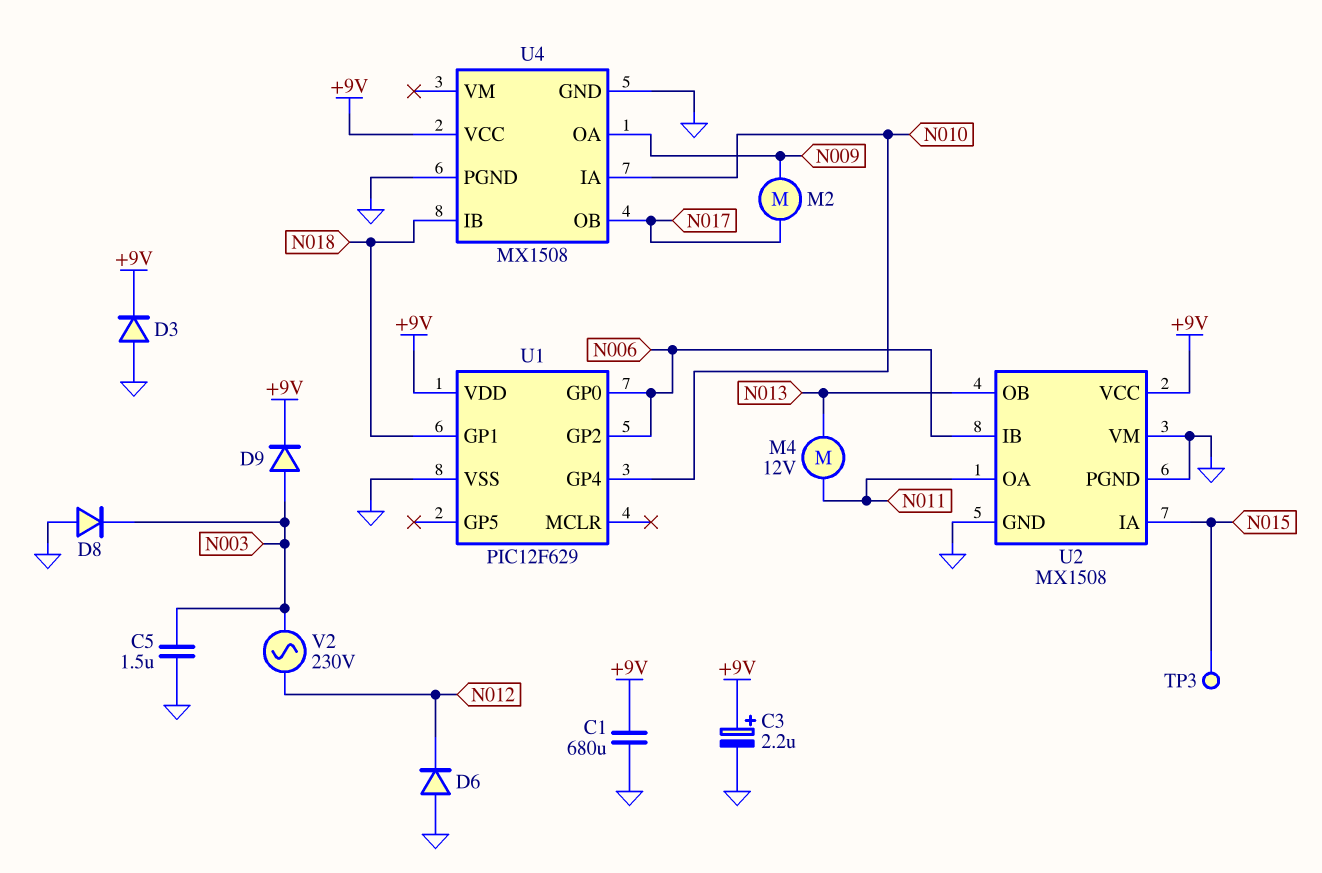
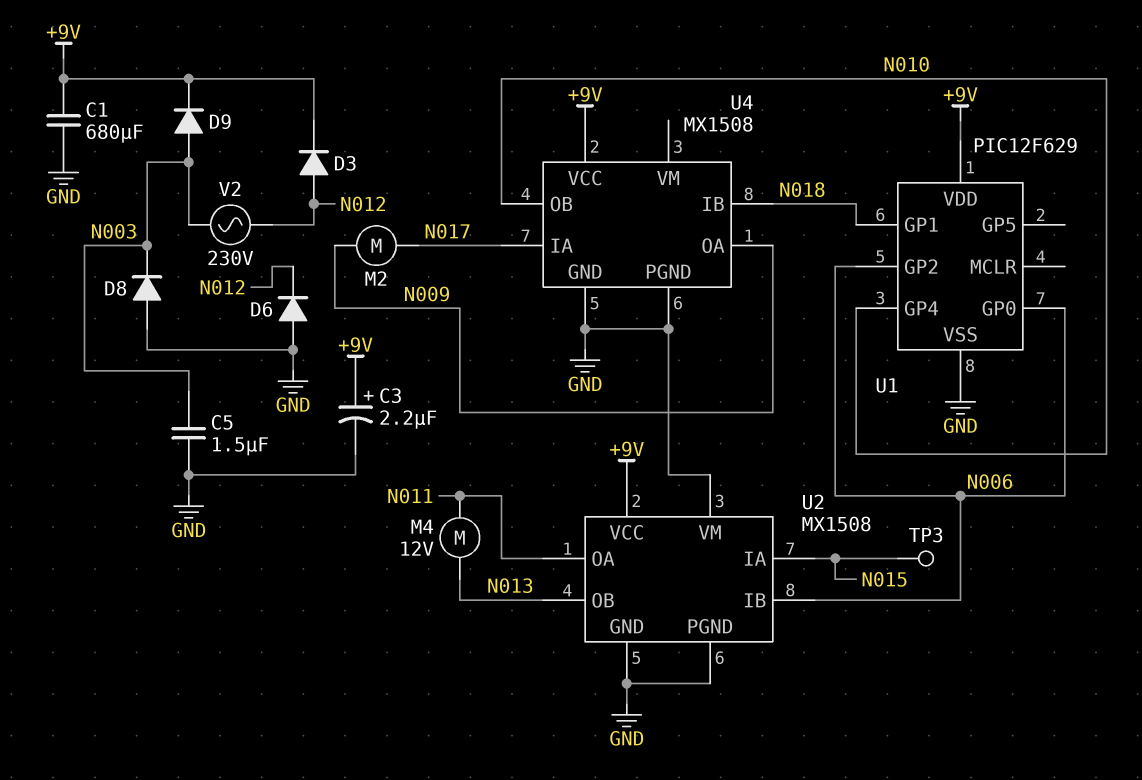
D3: diode (A GND, K +9V) -> diode (A N012, K +9V)
U4 pin IA: N010 -> N017
U4 pin OB: N017 -> N010

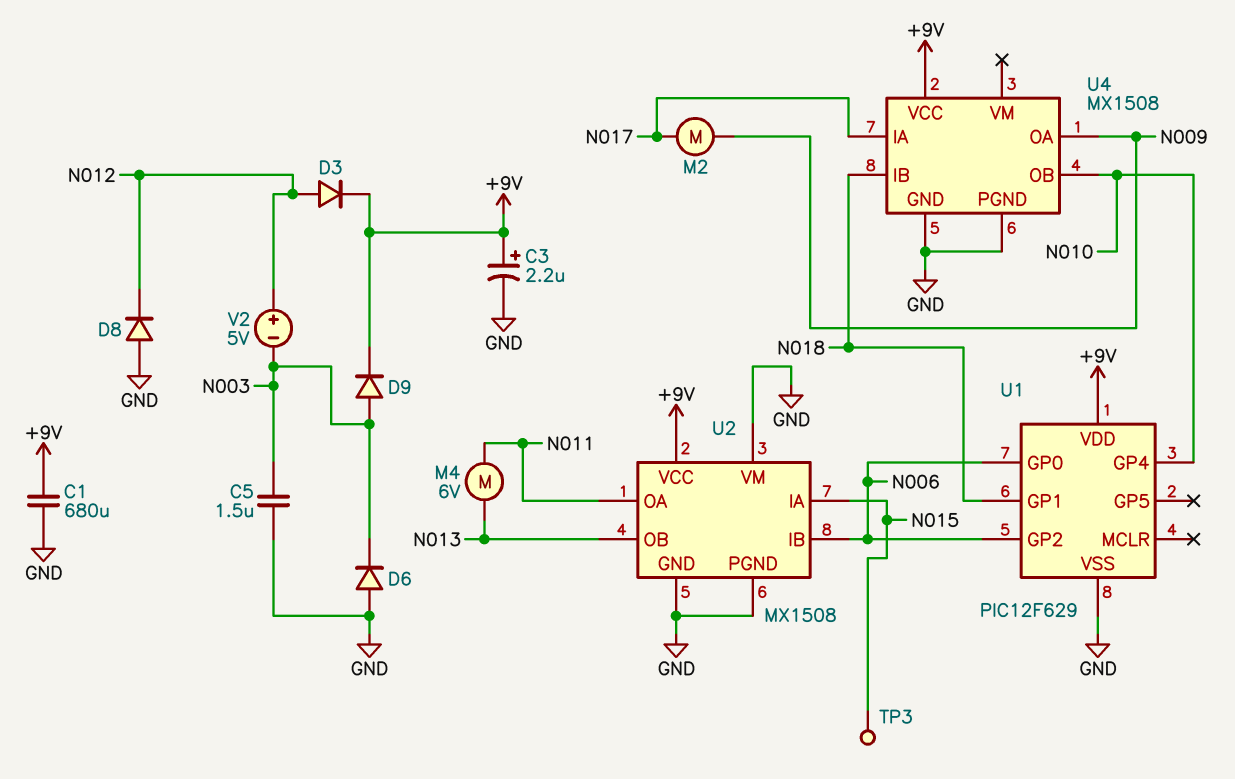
D6: diode (A GND, K N012) -> diode (A GND, K N003)
D8: diode (A GND, K N003) -> diode (A GND, K N012)
M4: motor 12V (N011, N013) -> motor 6V (N011, N013)
V2: AC 230V (N003, N012) -> 5V (plus N012, minus N003)

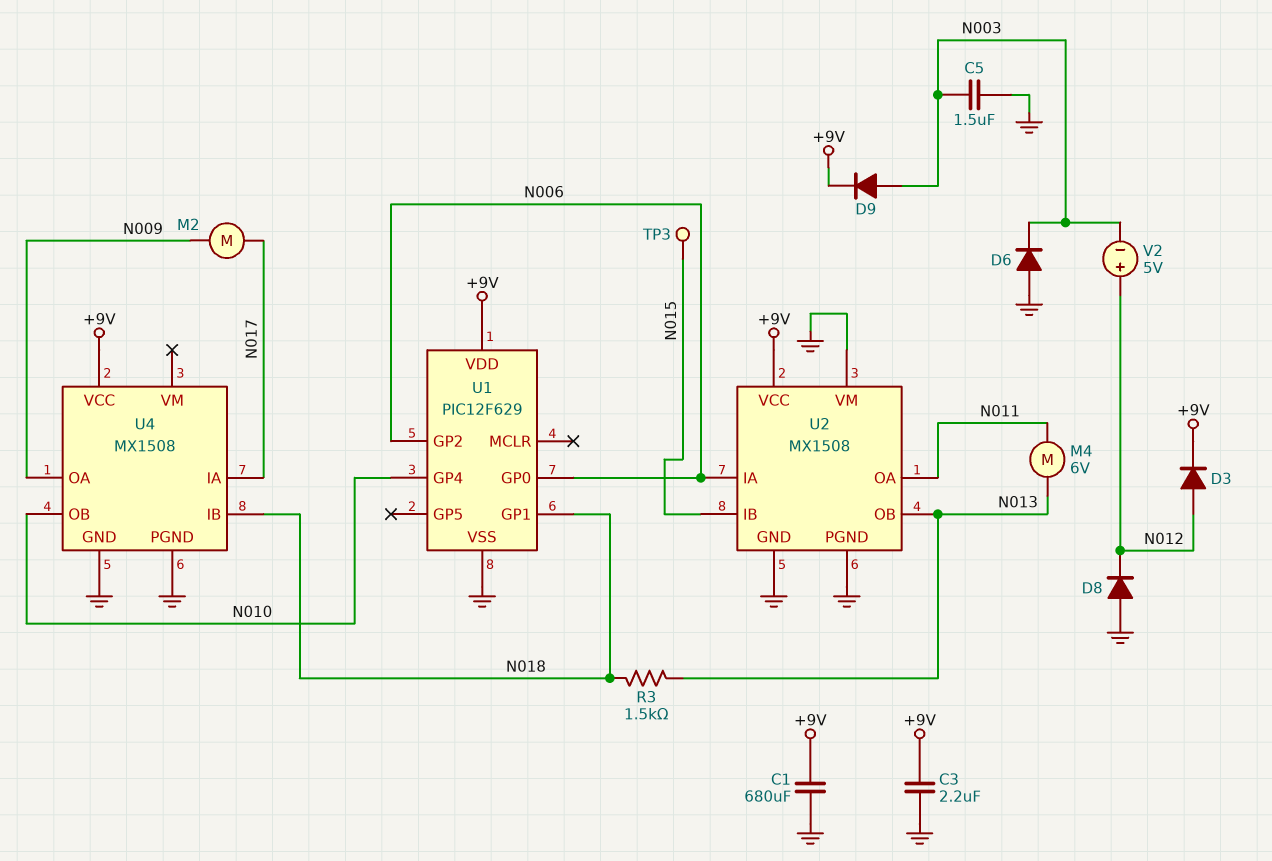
C3: 2.2uF (plus +9V, minus GND) -> 2.2uF (+9V, GND)
R3: none -> 1.5k (N013, N018)
U2 pin IA: N015 -> N006
U2 pin IB: N006 -> N015

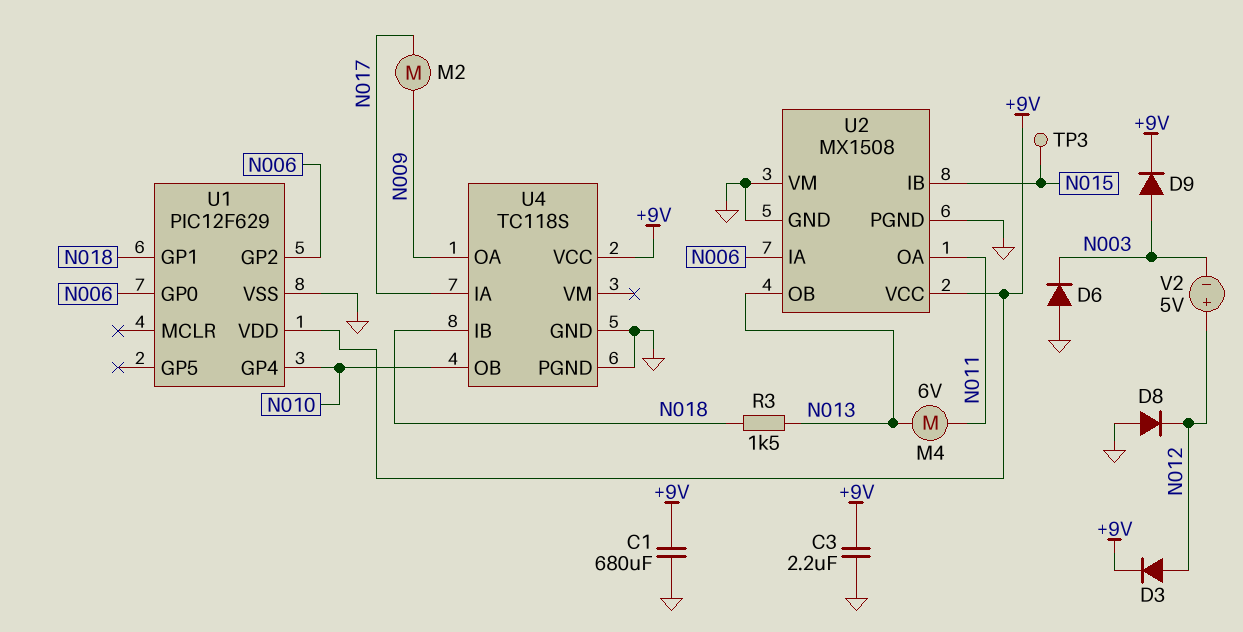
C5: 1.5uF (GND, N003) -> none
U4: MX1508 -> TC118S

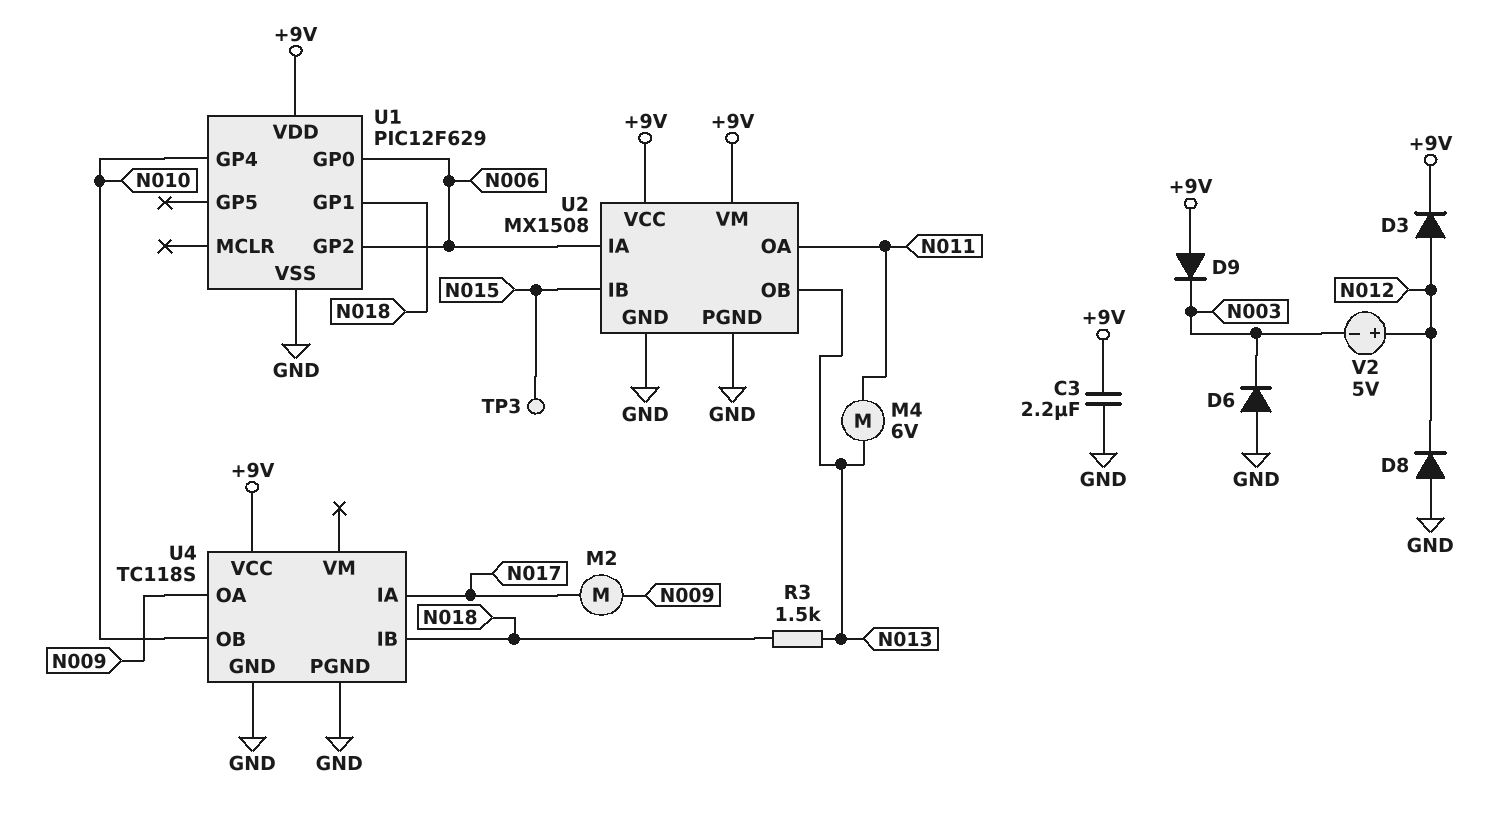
C1: 680uF (+9V, GND) -> none
D9: diode (A N003, K +9V) -> diode (A +9V, K N003)
U2 pin VM: GND -> +9V

